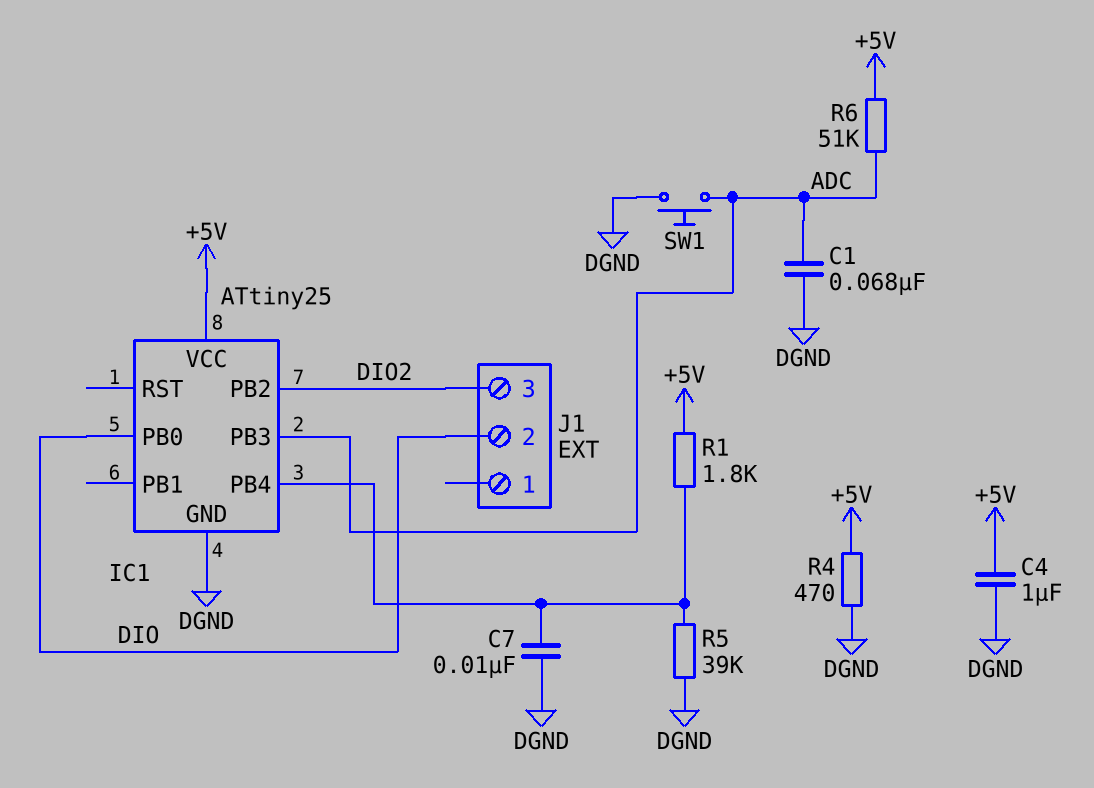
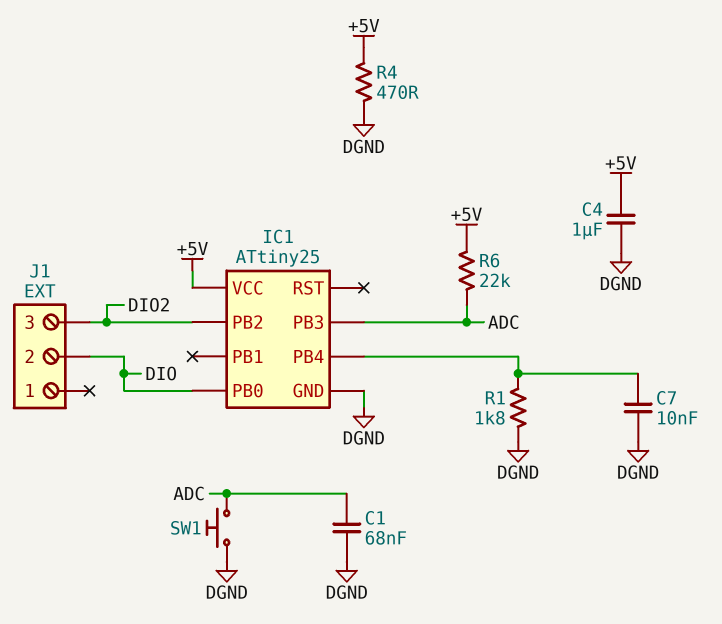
R1: 1.8k (+5V, IC1/PB4) -> 1.8k (DGND, IC1/PB4)
R5: 39k (DGND, IC1/PB4) -> none
R6: 51k (+5V, ADC) -> 22k (+5V, ADC)

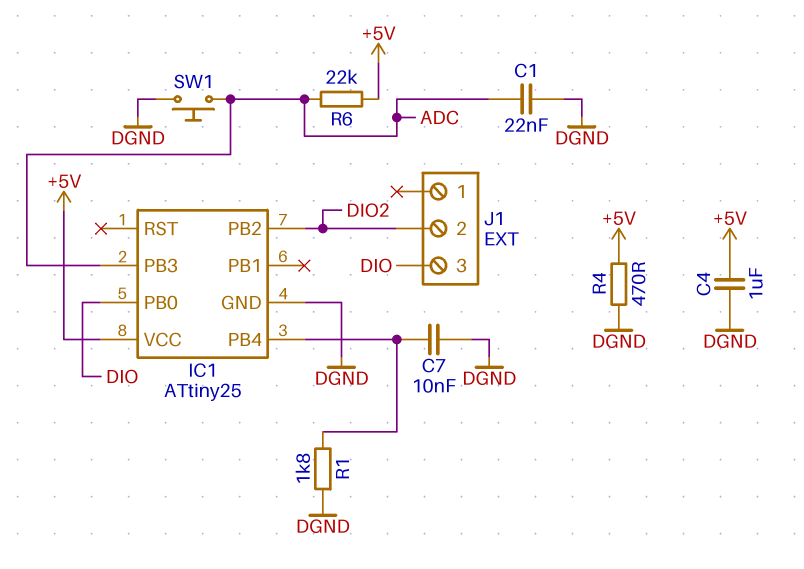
C1: 68nF (ADC, DGND) -> 22nF (ADC, DGND)
J1 pin 2: DIO -> DIO2
J1 pin 3: DIO2 -> DIO

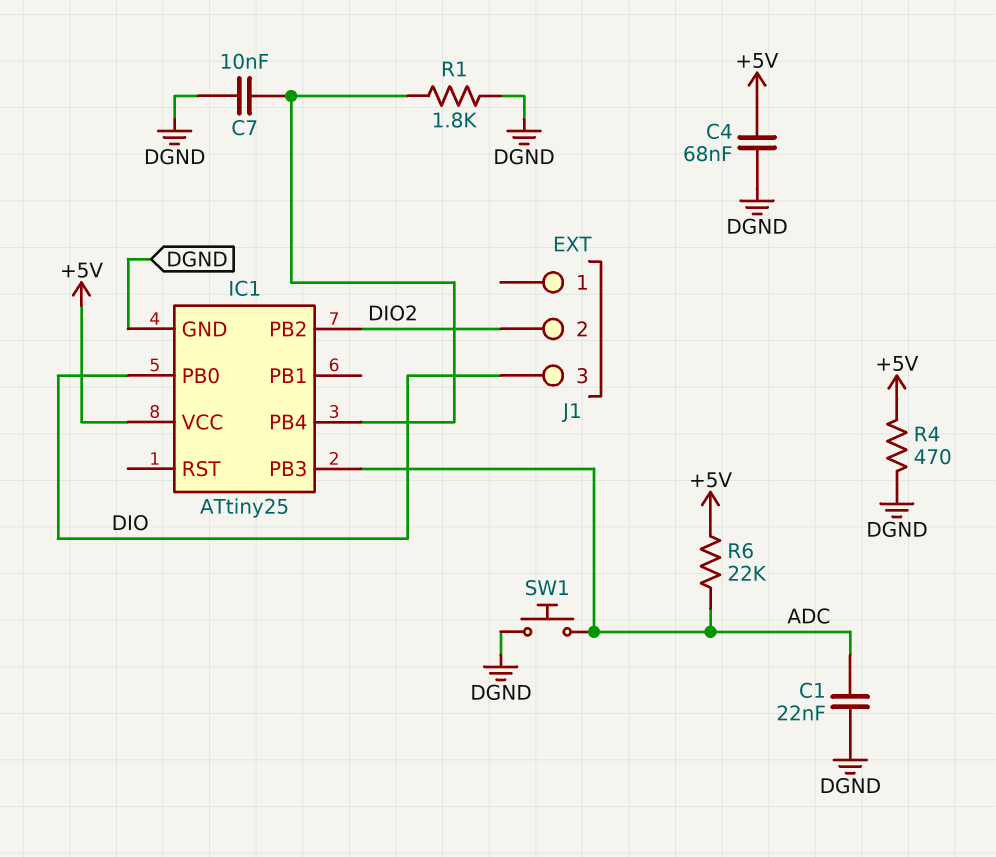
C4: 1uF (+5V, DGND) -> 68nF (+5V, DGND)

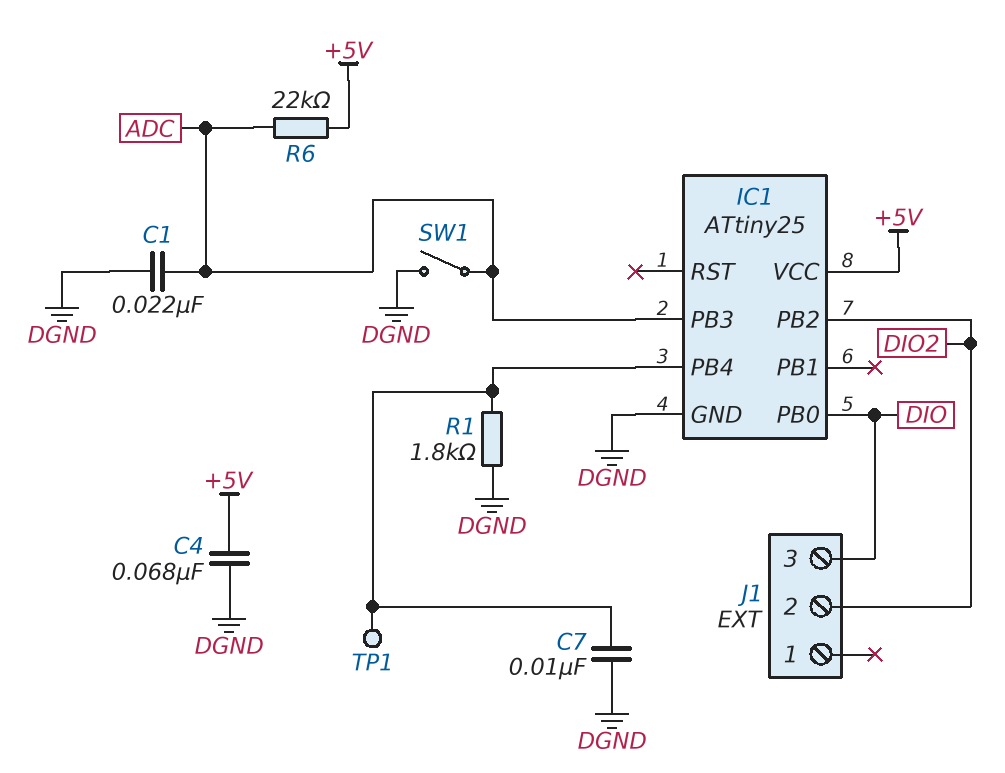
R4: 470 (+5V, DGND) -> none
SW1: button (ADC, DGND) -> switch (ADC, DGND)
TP1: none -> test point (IC1/PB4)

